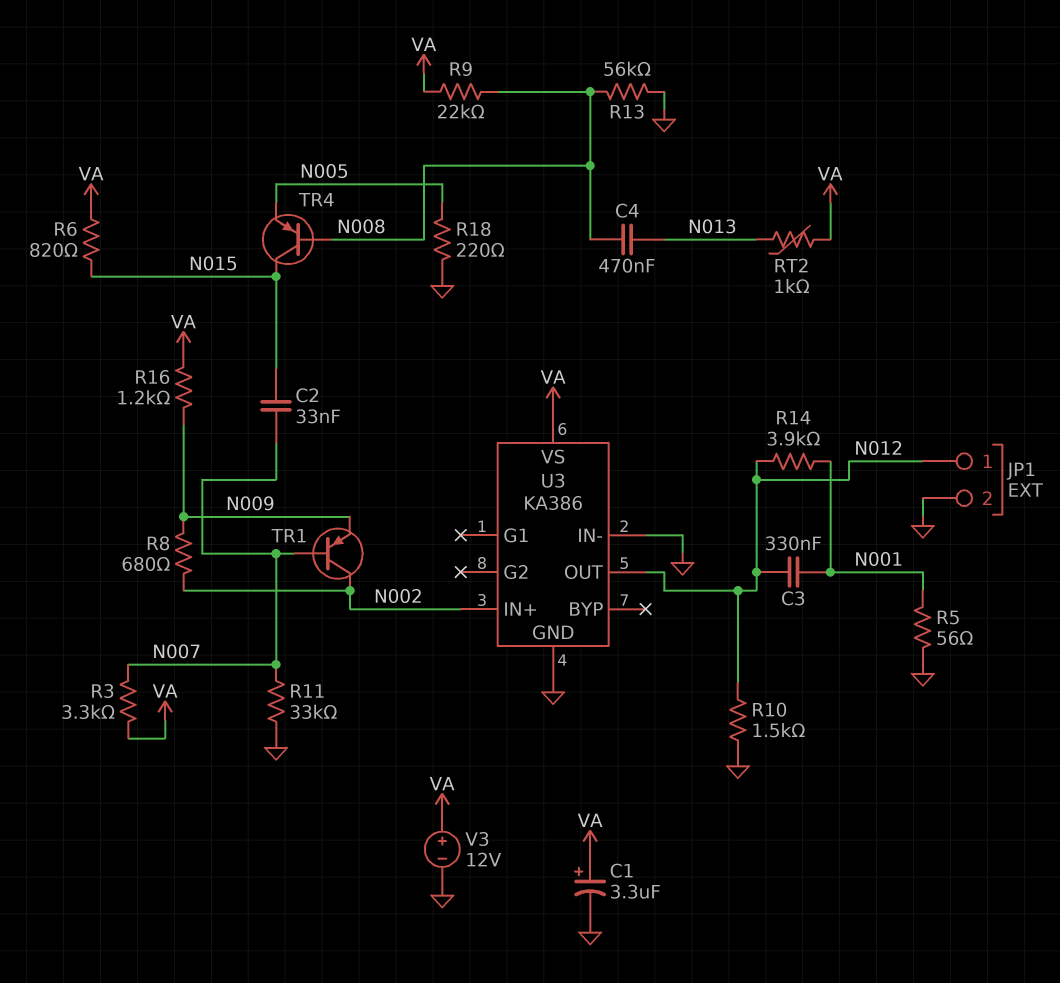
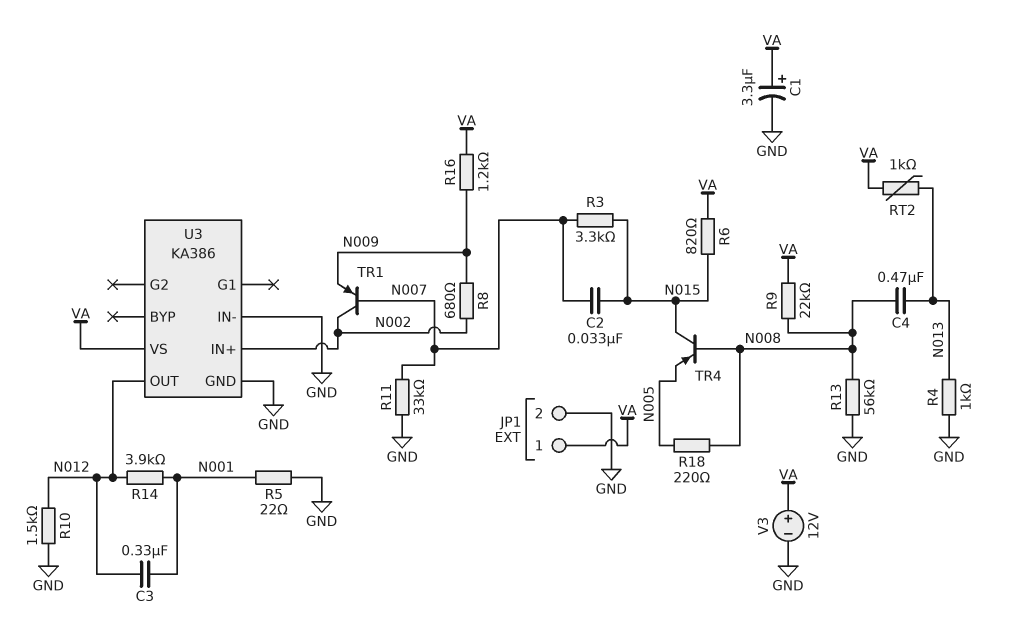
JP1 pin 1: N012 -> VA
R3: 3.3k (N007, VA) -> 3.3k (N007, N015)
R4: none -> 1k (GND, N013)
R5: 56 (GND, N001) -> 22 (GND, N001)
R18: 220 (GND, N005) -> 220 (N005, N008)

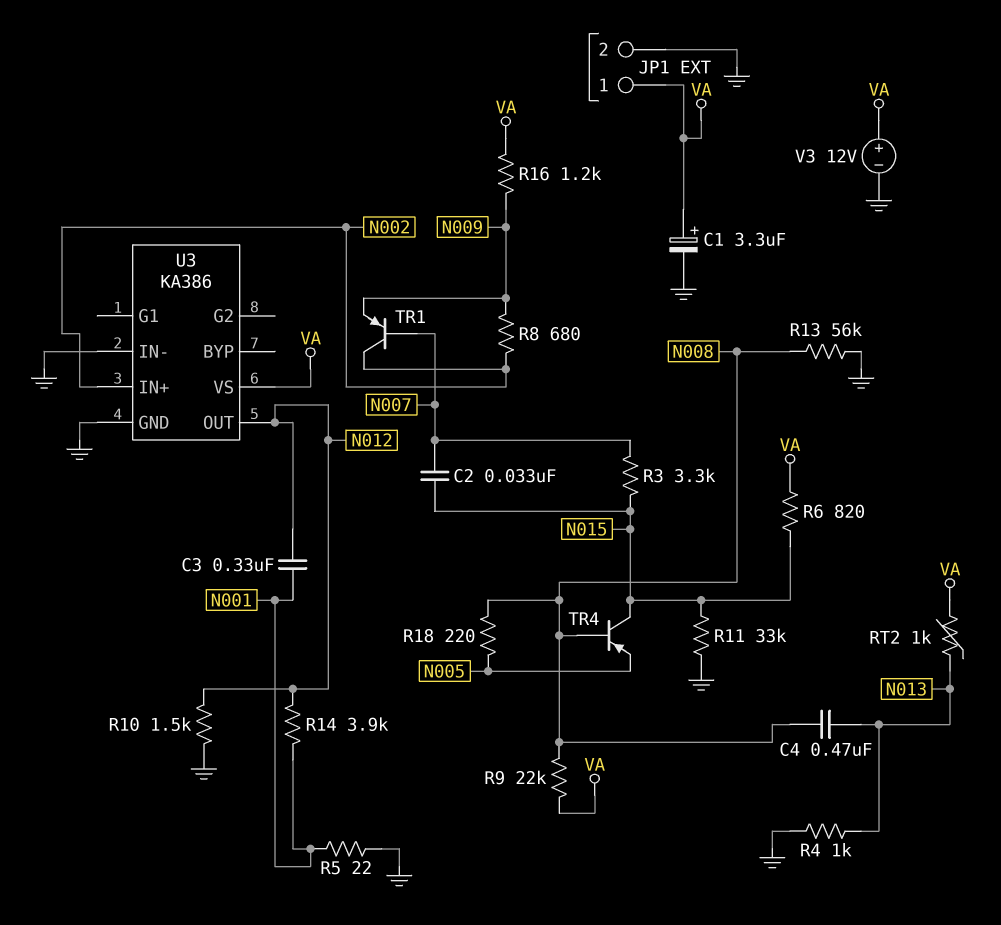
R11: 33k (GND, N007) -> 33k (GND, N015)

